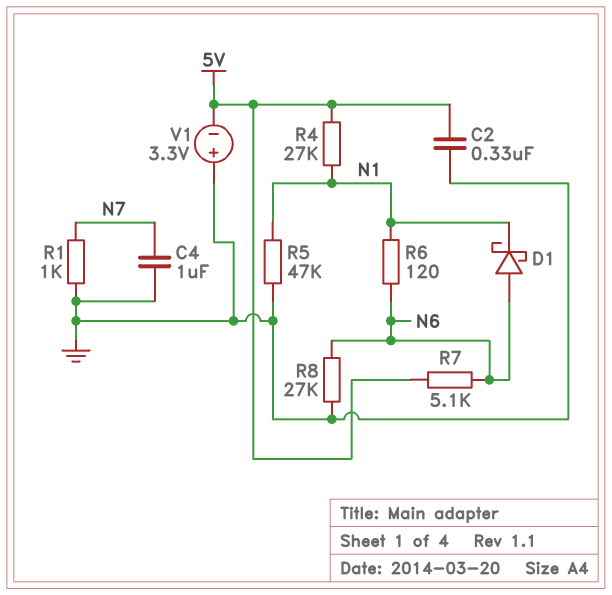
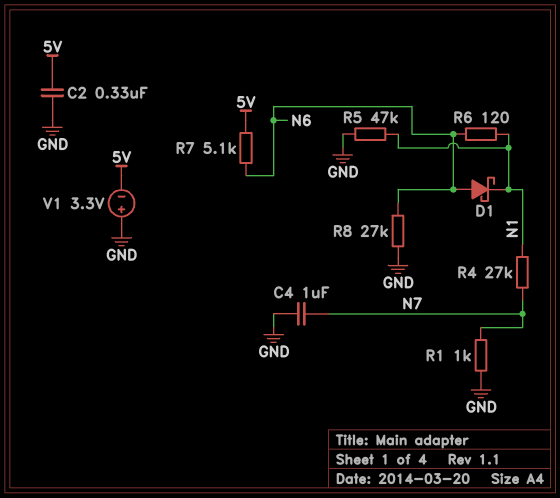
R4: 27k (5V, N1) -> 27k (N1, N7)

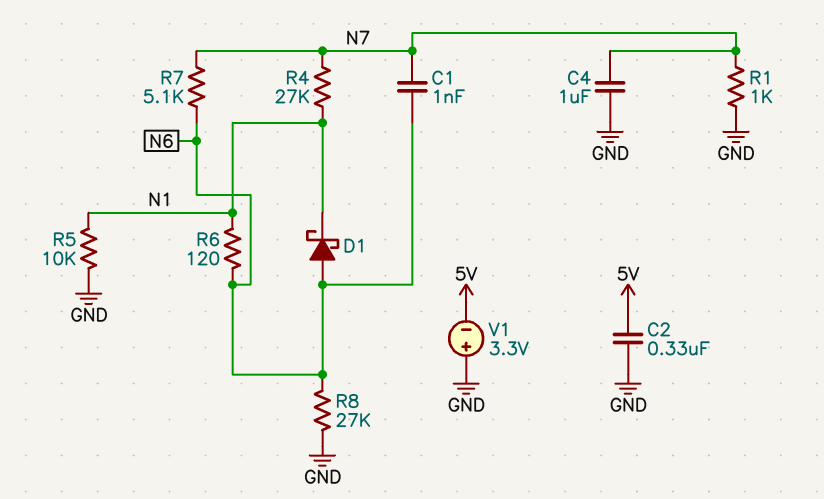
C1: none -> 1nF (N6, N7)
R5: 47k (GND, N1) -> 10k (GND, N1)
R7: 5.1k (5V, N6) -> 5.1k (N6, N7)

